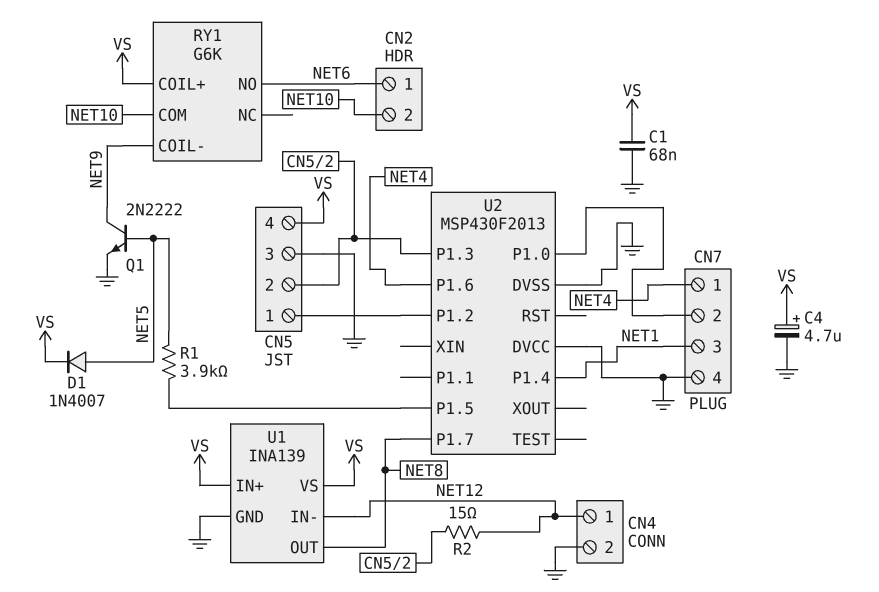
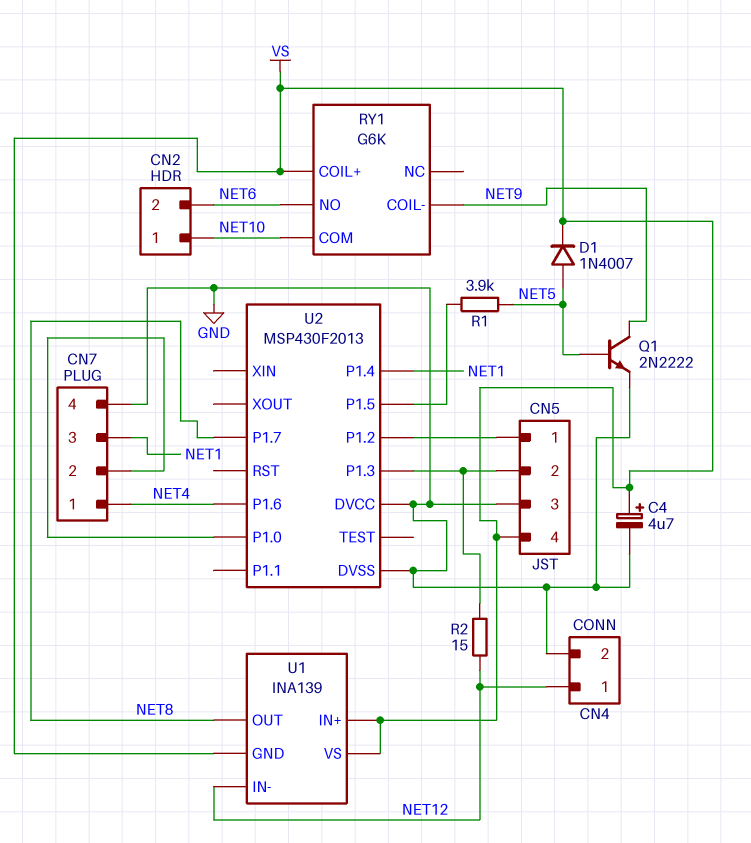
C1: 68nF (GND, VS) -> none
CN2 pin 1: NET6 -> NET10
CN2 pin 2: NET10 -> NET6
U1 pin GND: GND -> VS

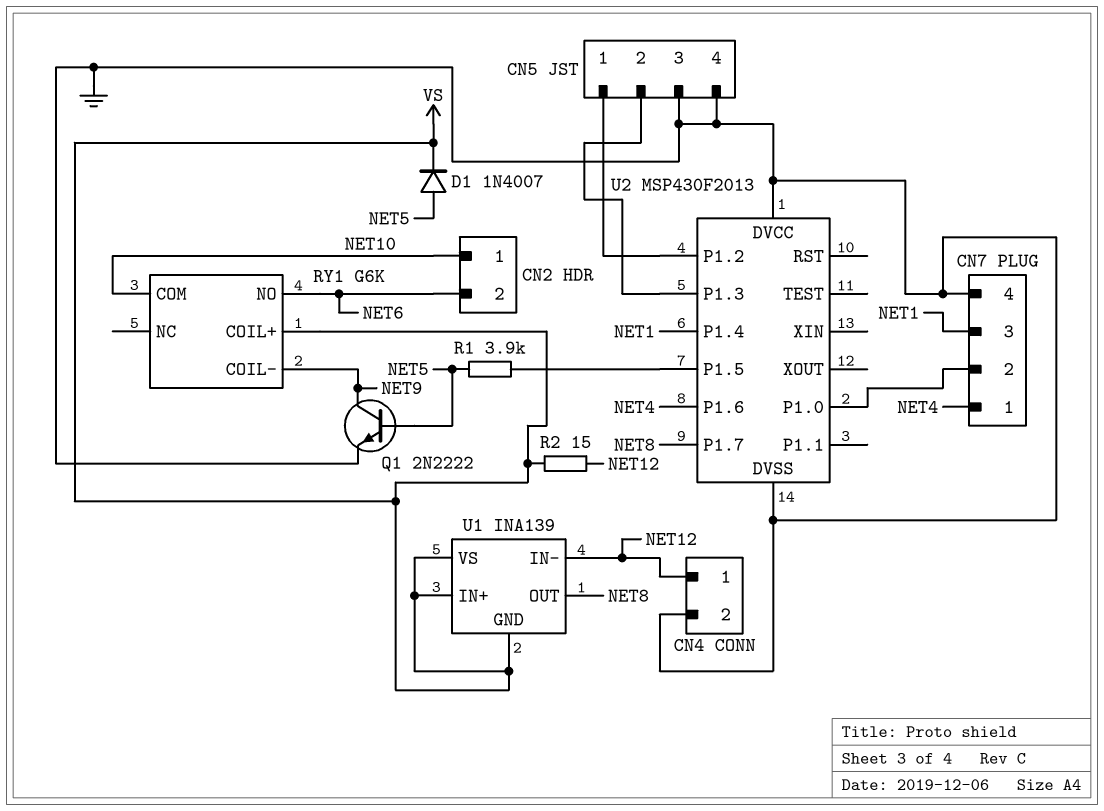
C4: 4.7uF (plus VS, minus GND) -> none
CN5 pin 4: VS -> GND
R2: 15 (CN5/2, NET12) -> 15 (NET12, VS)

